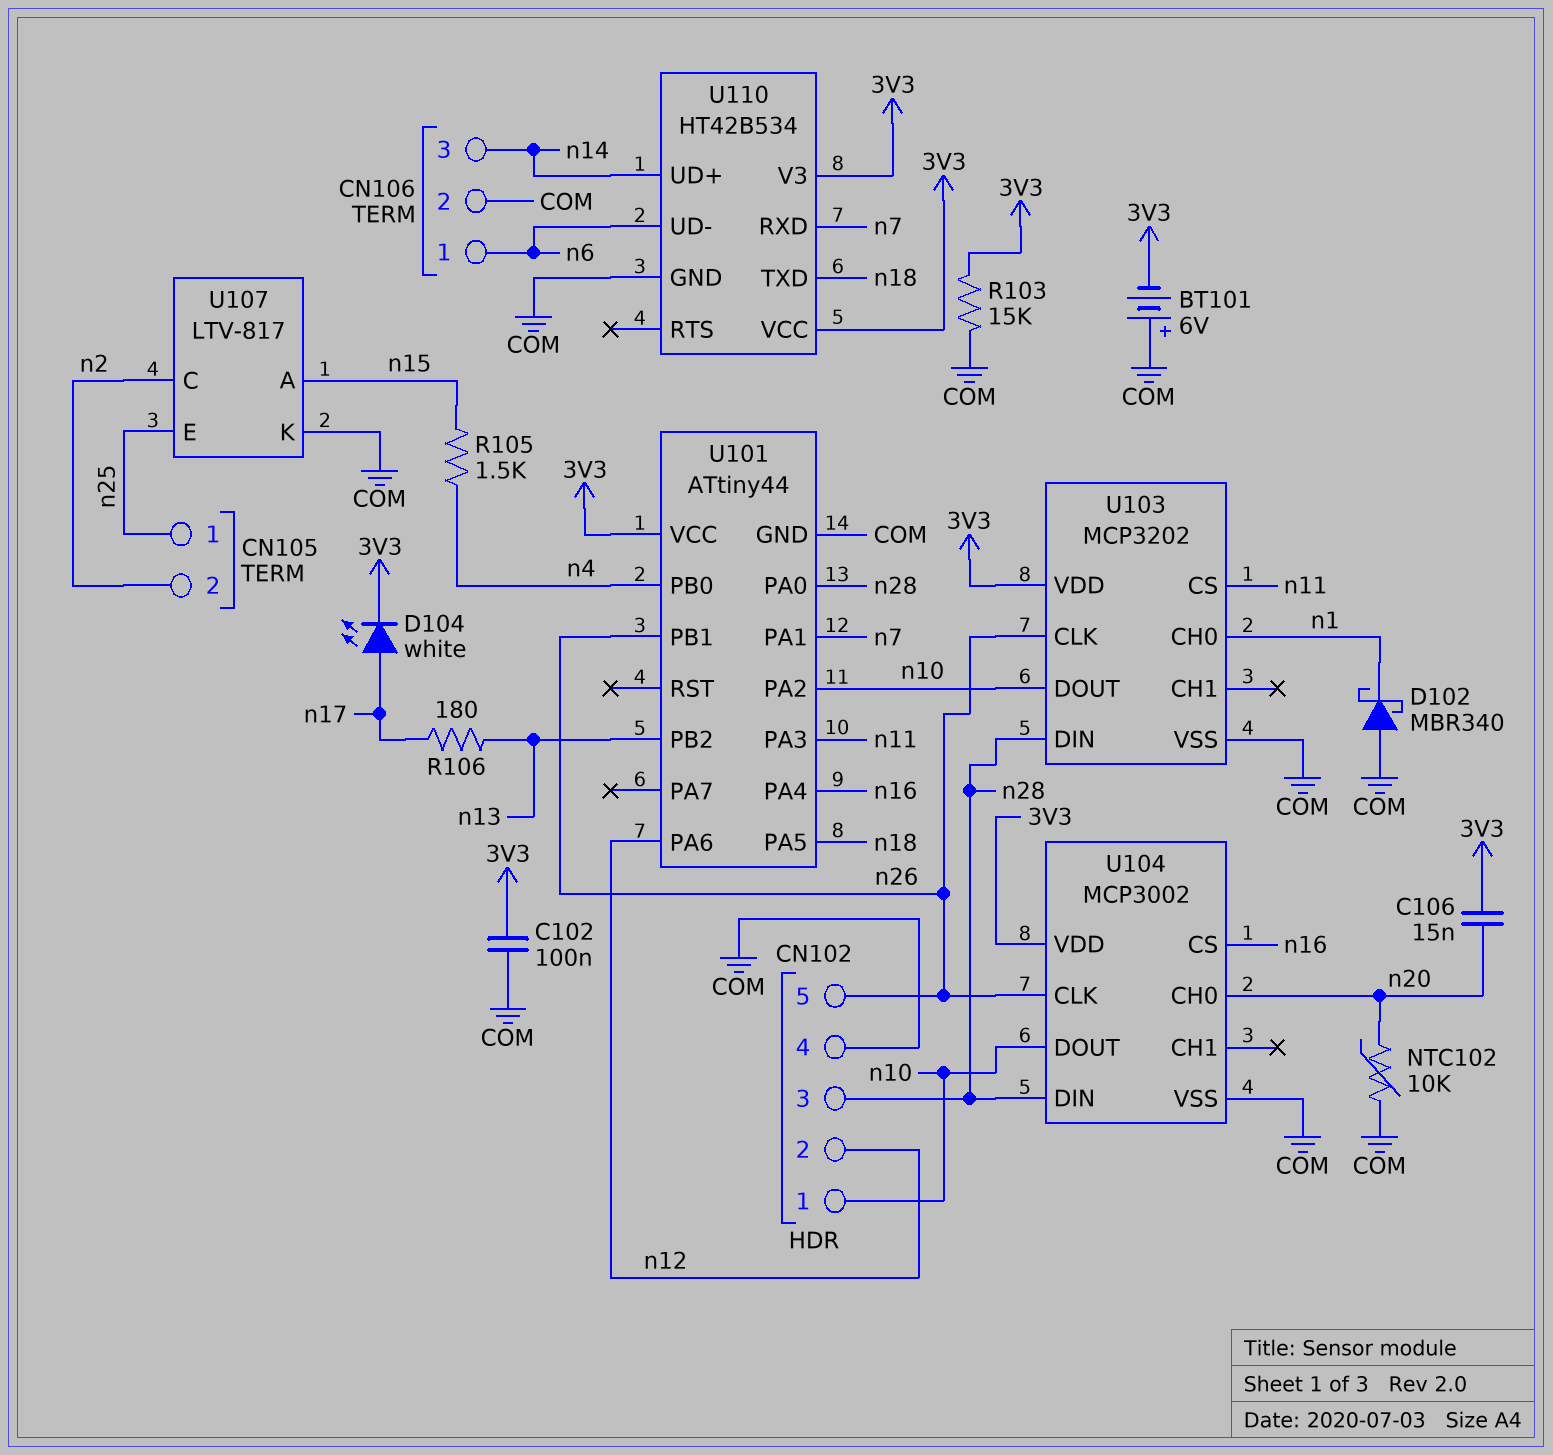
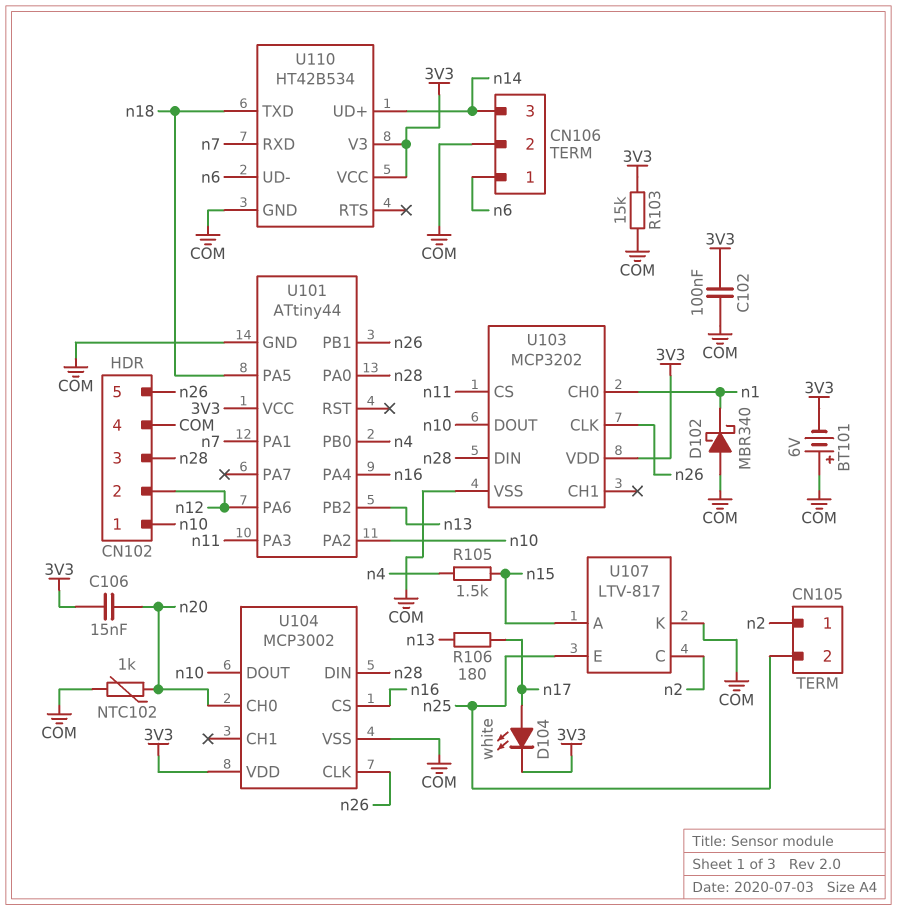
CN105 pin 1: n25 -> n2
CN105 pin 2: n2 -> n25
NTC102: 10k (COM, n20) -> 1k (COM, n20)

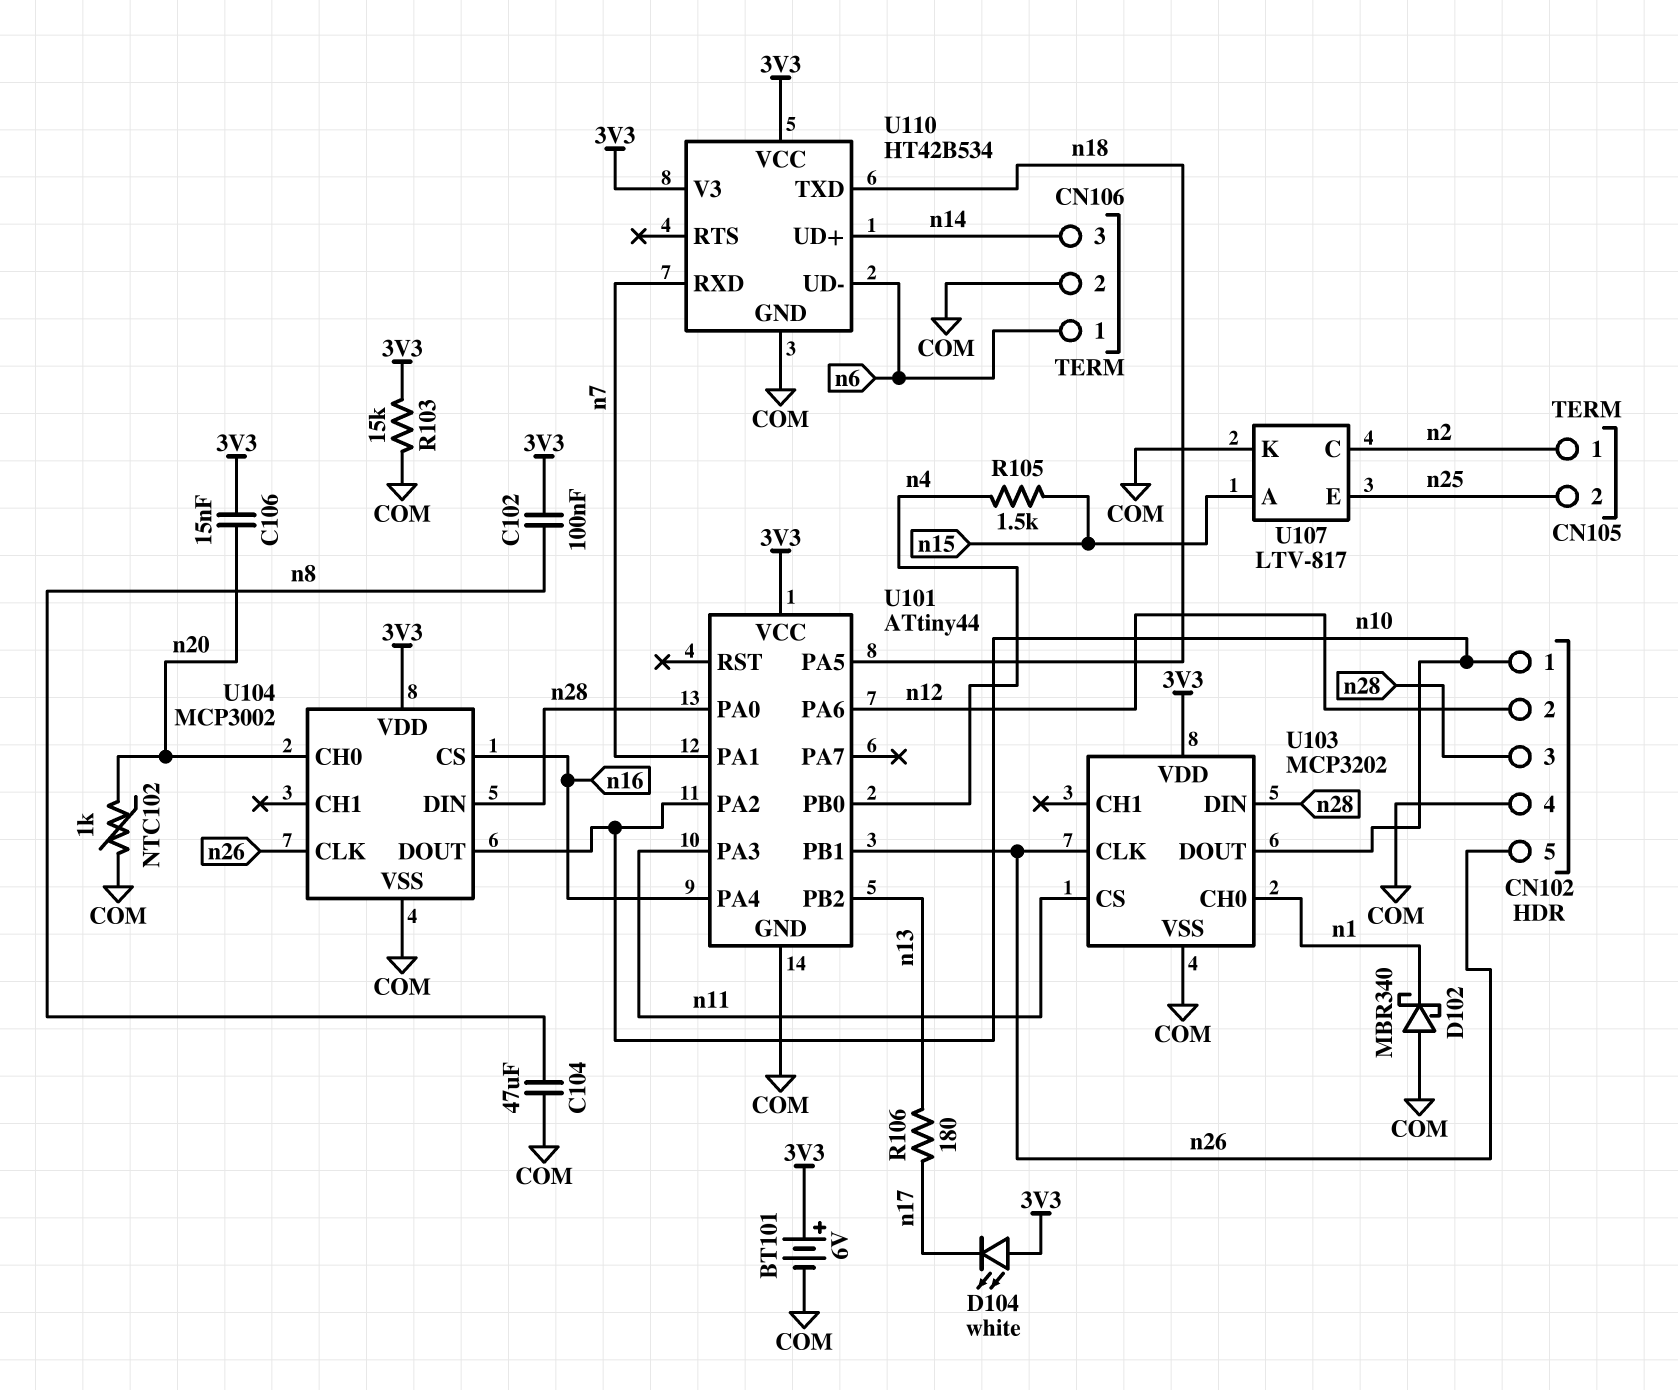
BT101: 6V (plus COM, minus 3V3) -> 6V (plus 3V3, minus COM)
C102: 100nF (3V3, COM) -> 100nF (3V3, n8)
C104: none -> 47uF (COM, n8)
D104: LED white (A n17, K 3V3) -> LED white (A 3V3, K n17)

